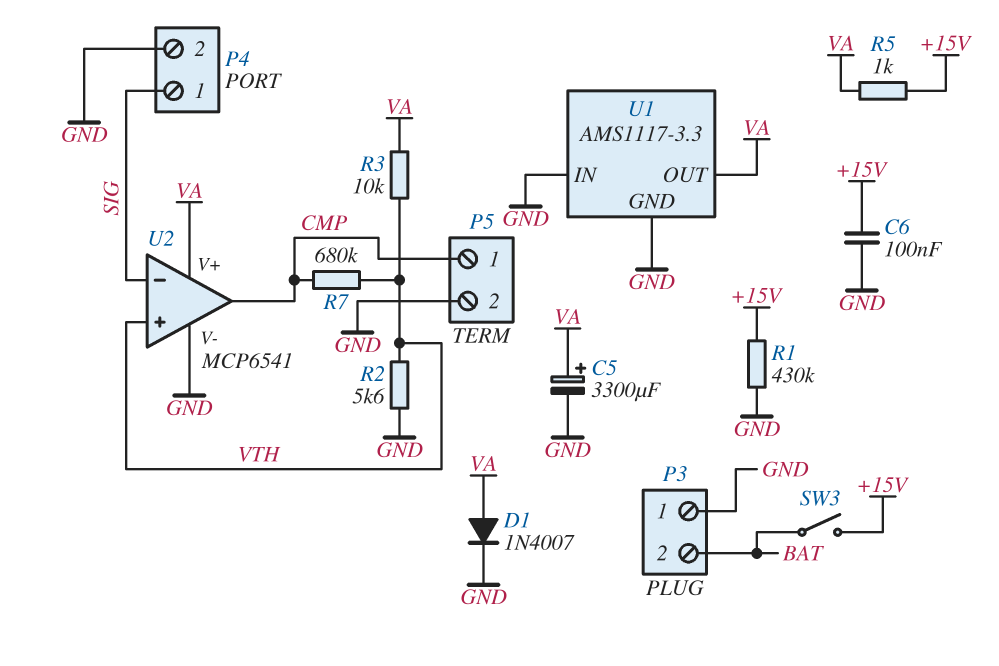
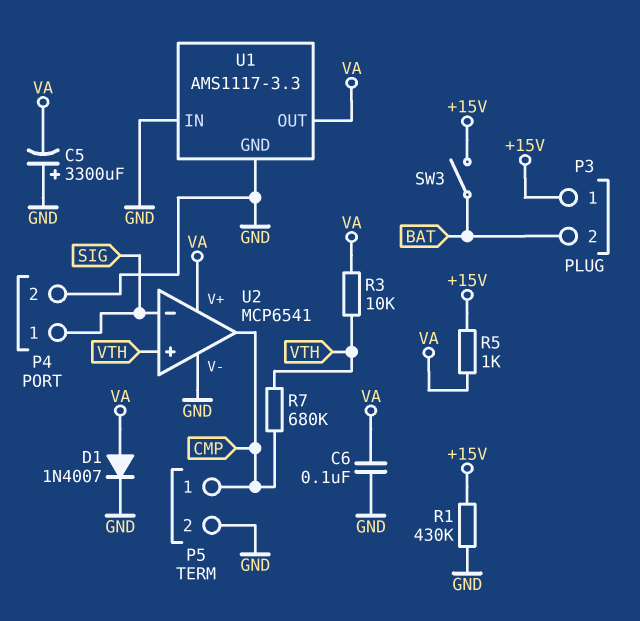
C5: 3300uF (plus VA, minus GND) -> 3300uF (plus GND, minus VA)
C6: 100nF (+15V, GND) -> 100nF (GND, VA)
P3 pin 1: GND -> +15V
R2: 5.6k (GND, VTH) -> none

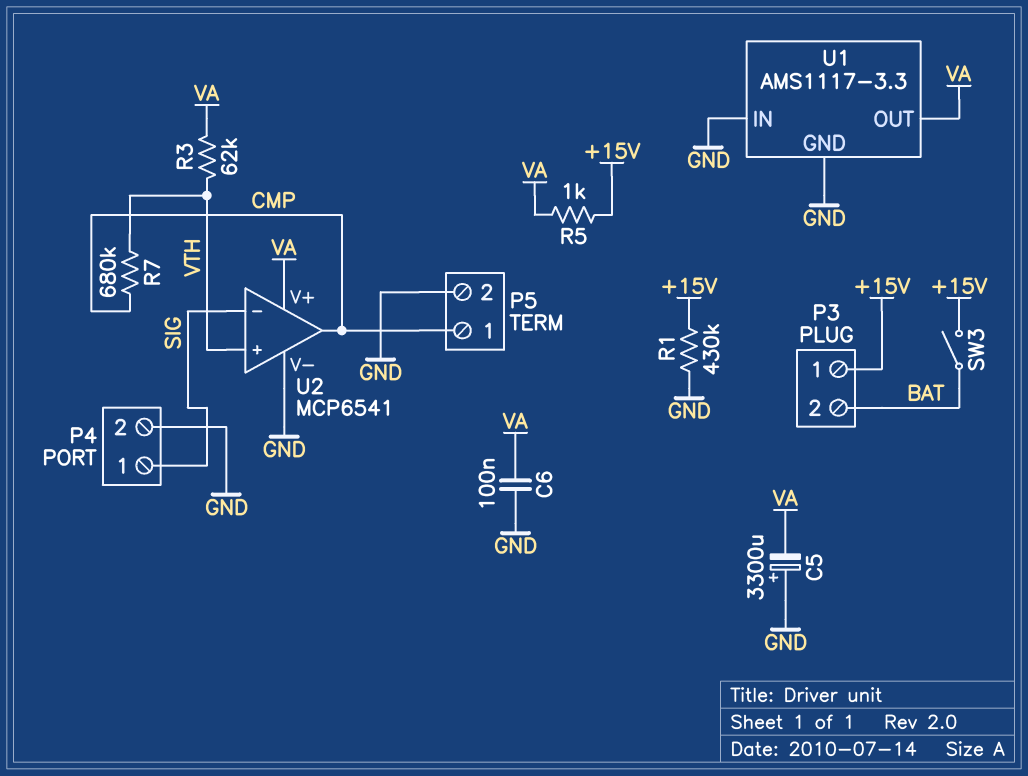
D1: diode 1N4007 (A VA, K GND) -> none
R3: 10k (VA, VTH) -> 62k (VA, VTH)

